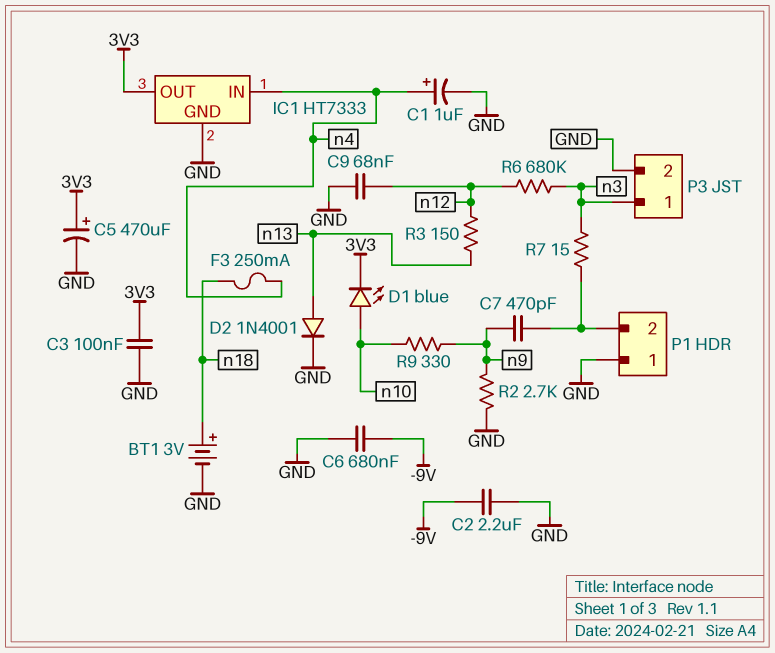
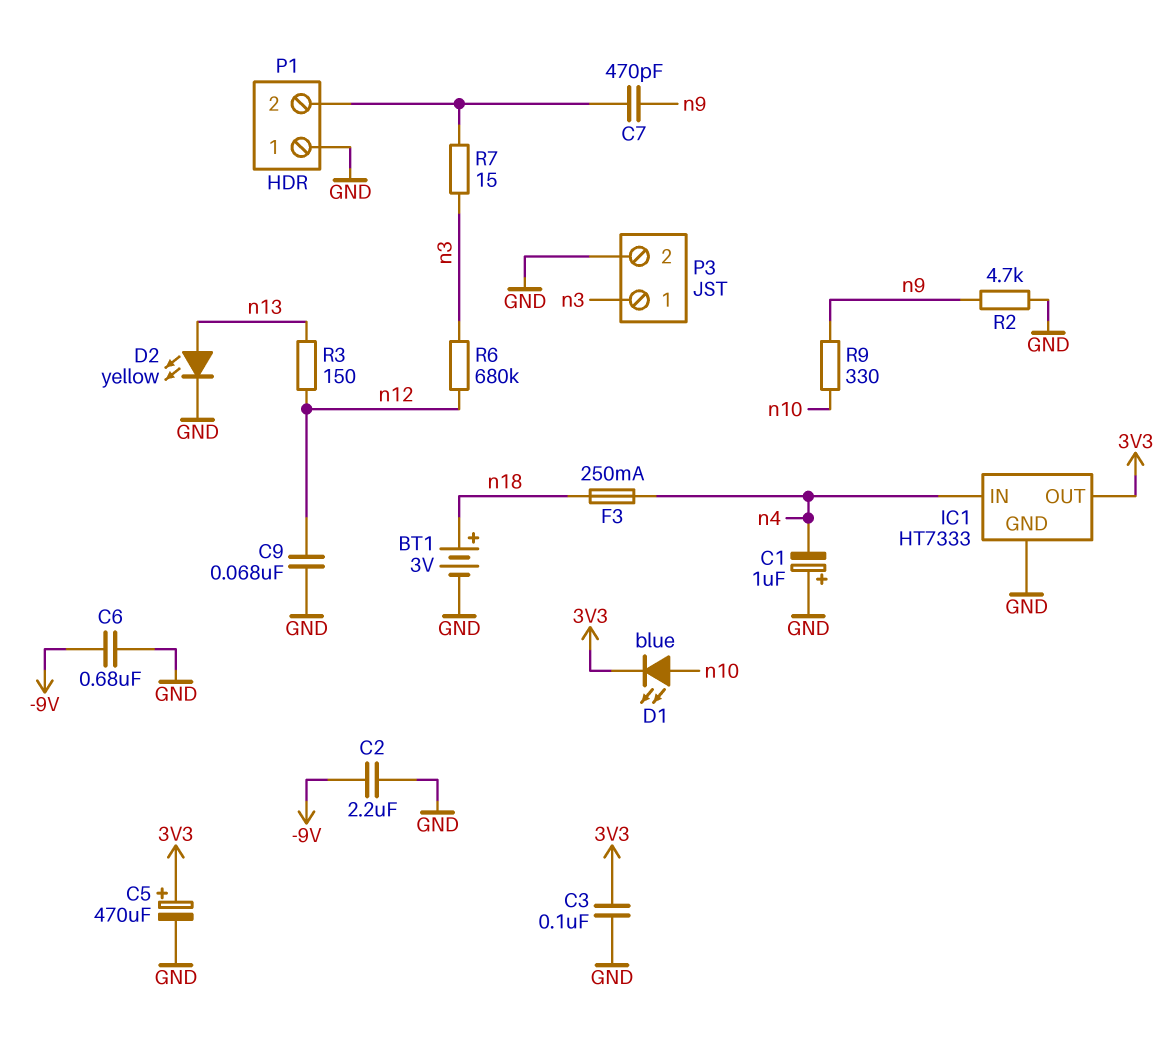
C1: 1uF (plus n4, minus GND) -> 1uF (plus GND, minus n4)
D2: diode 1N4001 (A n13, K GND) -> LED yellow (A n13, K GND)
R2: 2.7k (GND, n9) -> 4.7k (GND, n9)

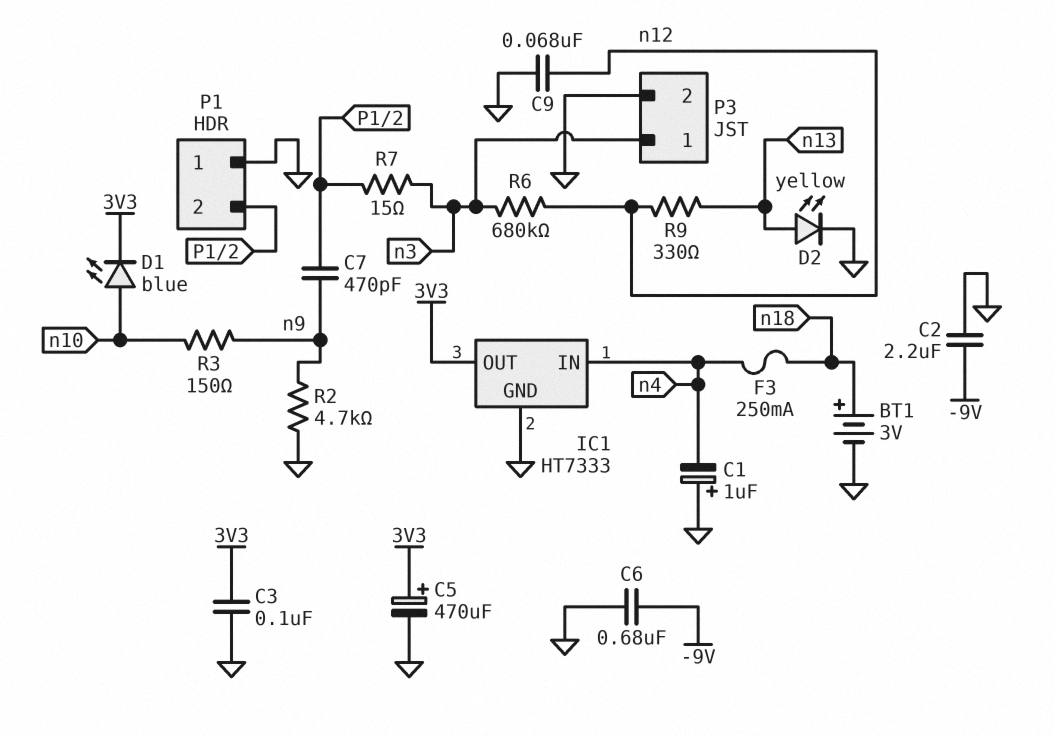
R3: 150 (n12, n13) -> 150 (n9, n10)
R9: 330 (n9, n10) -> 330 (n12, n13)

